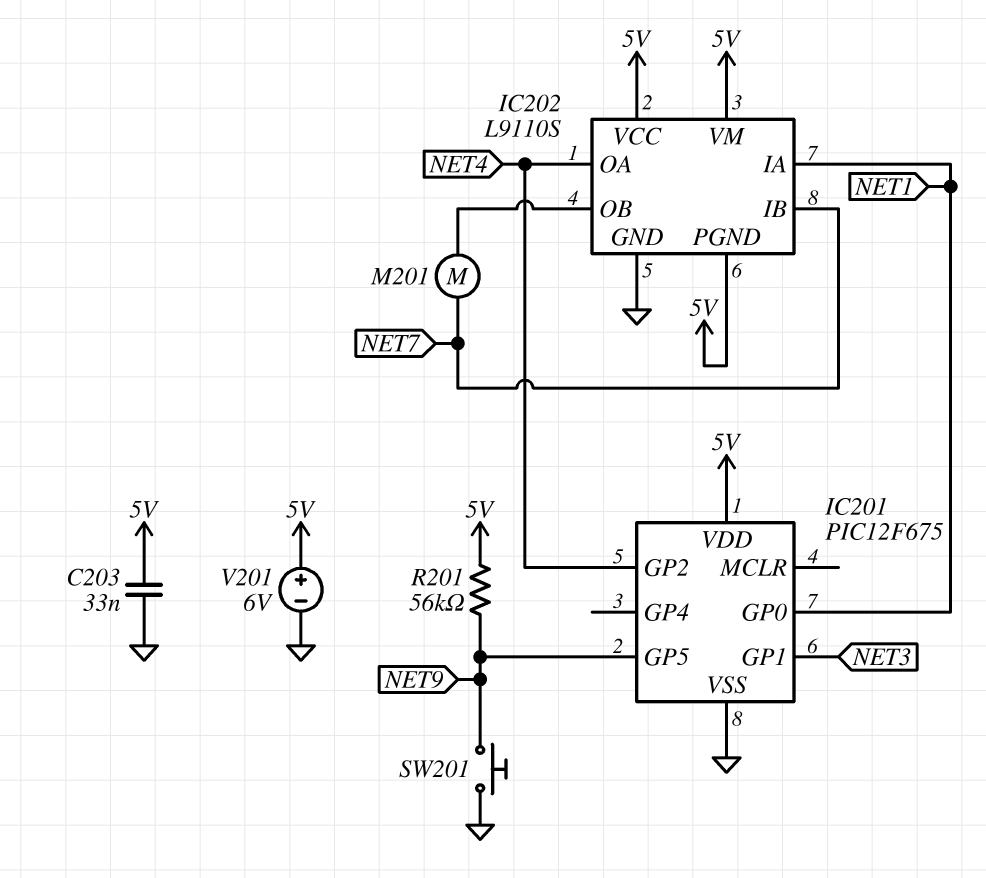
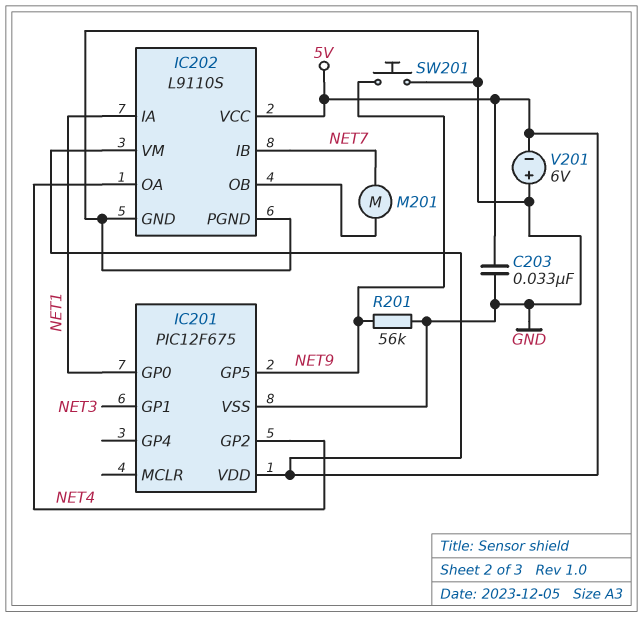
IC202 pin PGND: 5V -> GND
R201: 56k (5V, NET9) -> 56k (GND, NET9)
V201: 6V (plus 5V, minus GND) -> 6V (plus GND, minus 5V)

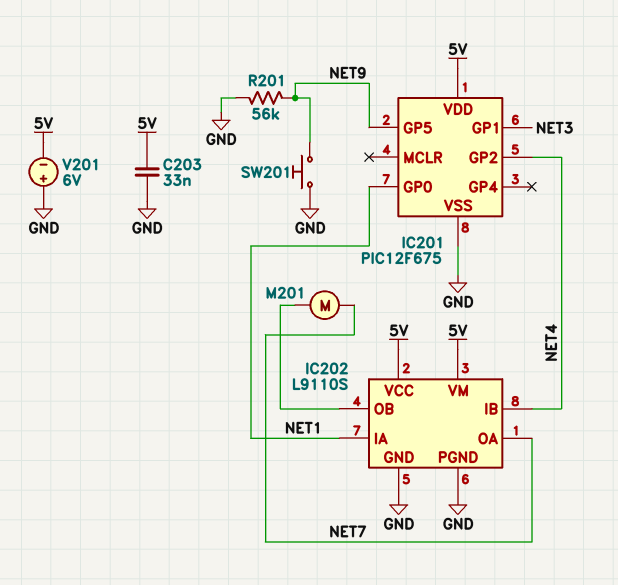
IC202 pin IB: NET7 -> NET4
IC202 pin OA: NET4 -> NET7

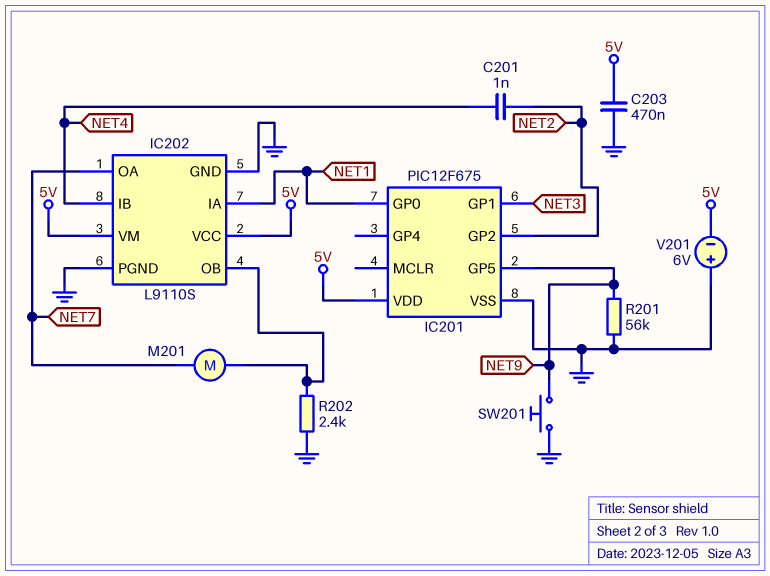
C201: none -> 1nF (NET2, NET4)
C203: 33nF (5V, GND) -> 470nF (5V, GND)
IC201 pin GP2: NET4 -> NET2
R202: none -> 2.4k (GND, IC202/OB)

